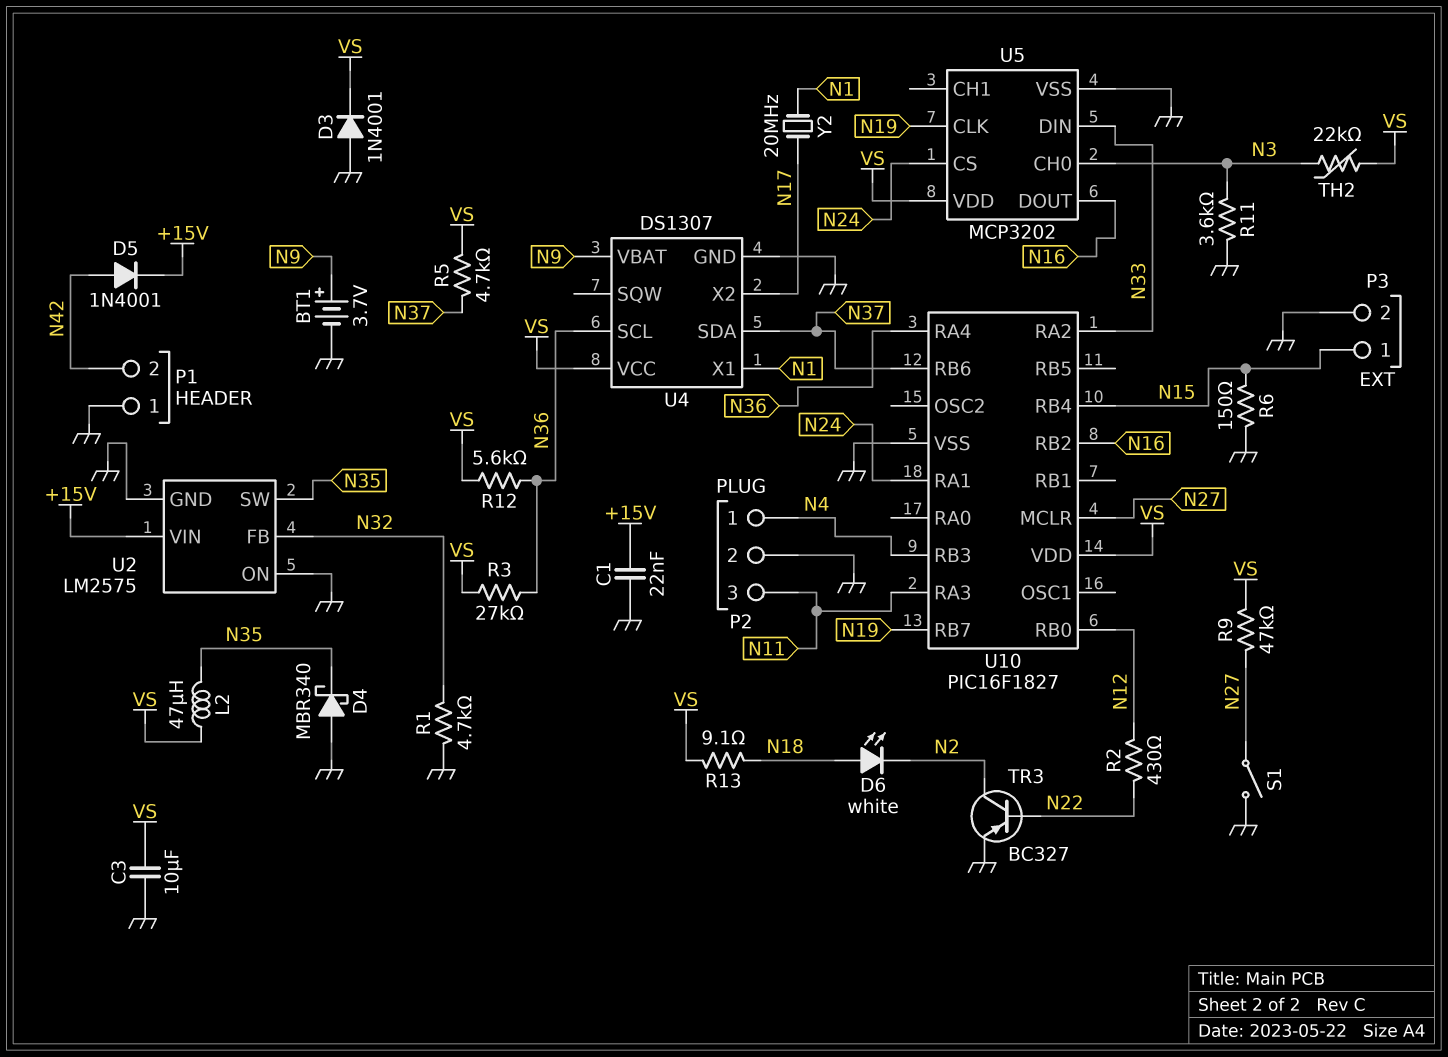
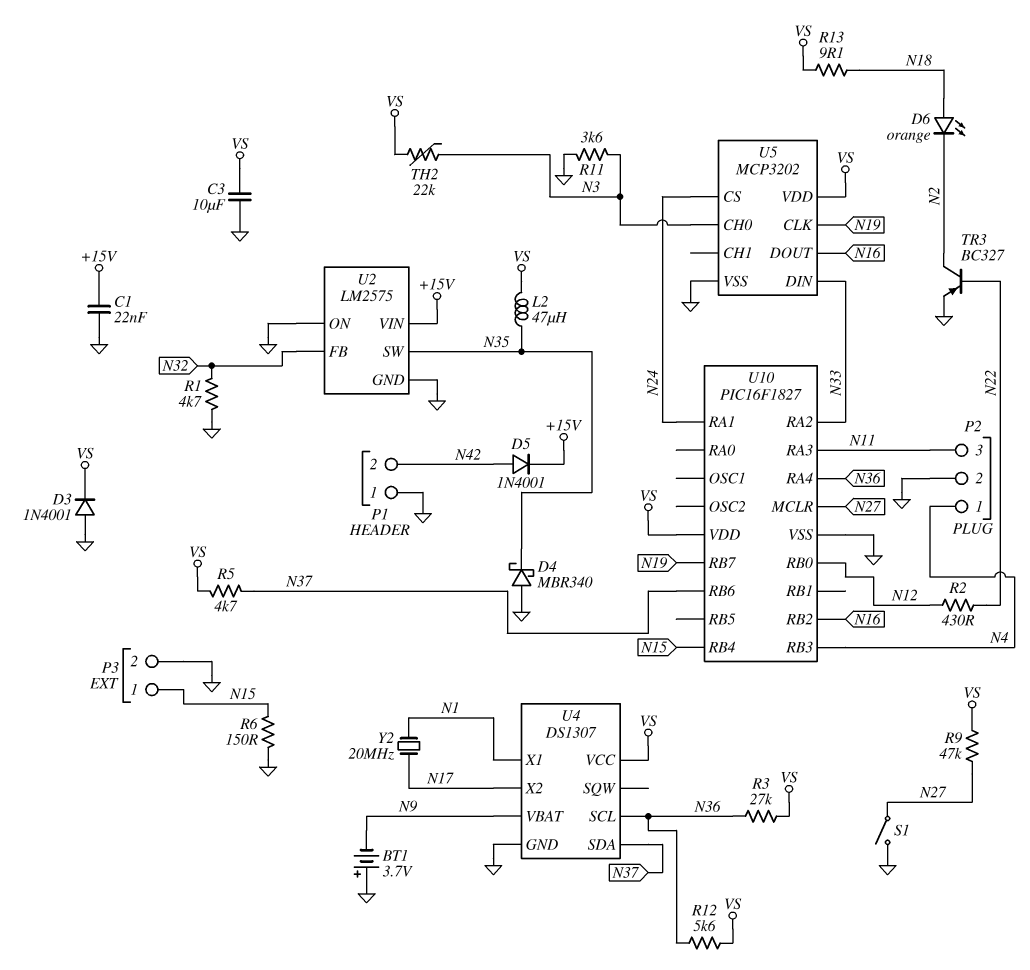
BT1: 3.7V (plus N9, minus GND) -> 3.7V (plus GND, minus N9)
D6: LED white (A N18, K N2) -> LED orange (A N18, K N2)

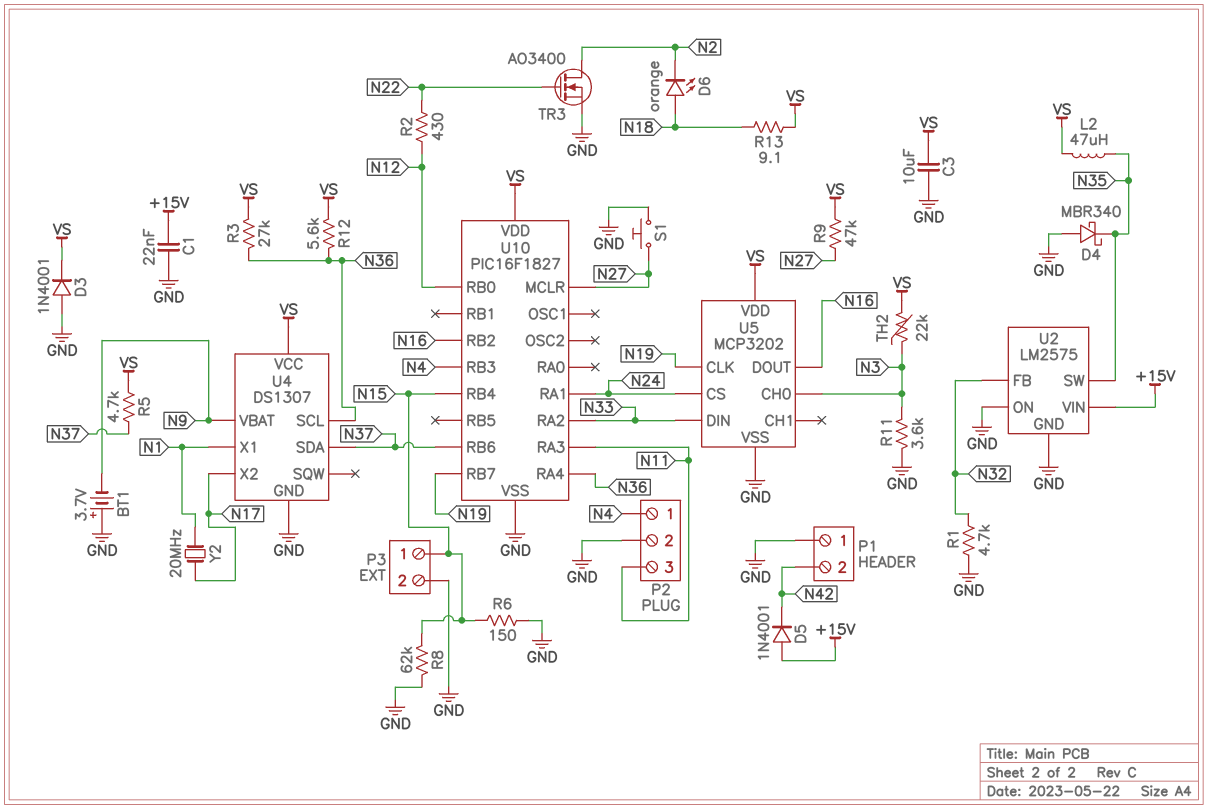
D5: diode 1N4001 (A N42, K +15V) -> diode 1N4001 (A +15V, K N42)
R8: none -> 62k (GND, N15)
S1: switch (GND, N27) -> button (GND, N27)
TR3: PNP BC327 (B N22, C N2, E GND) -> NMOS AO3400 (G N22, D N2, S GND)

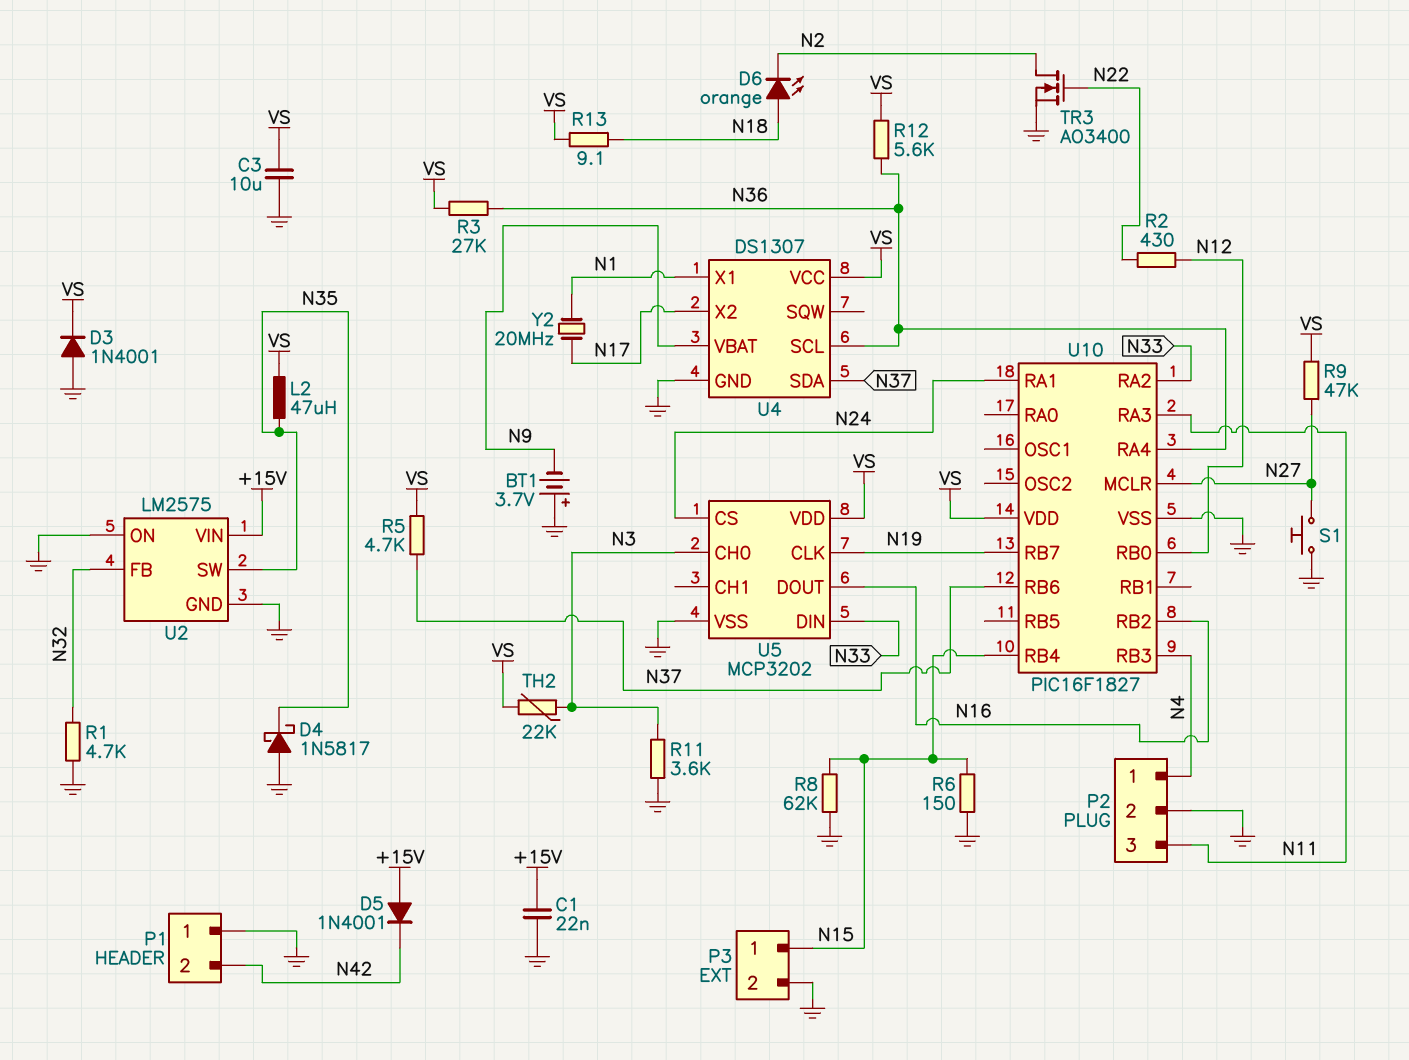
D4: schottky MBR340 (A GND, K N35) -> schottky 1N5817 (A GND, K N35)

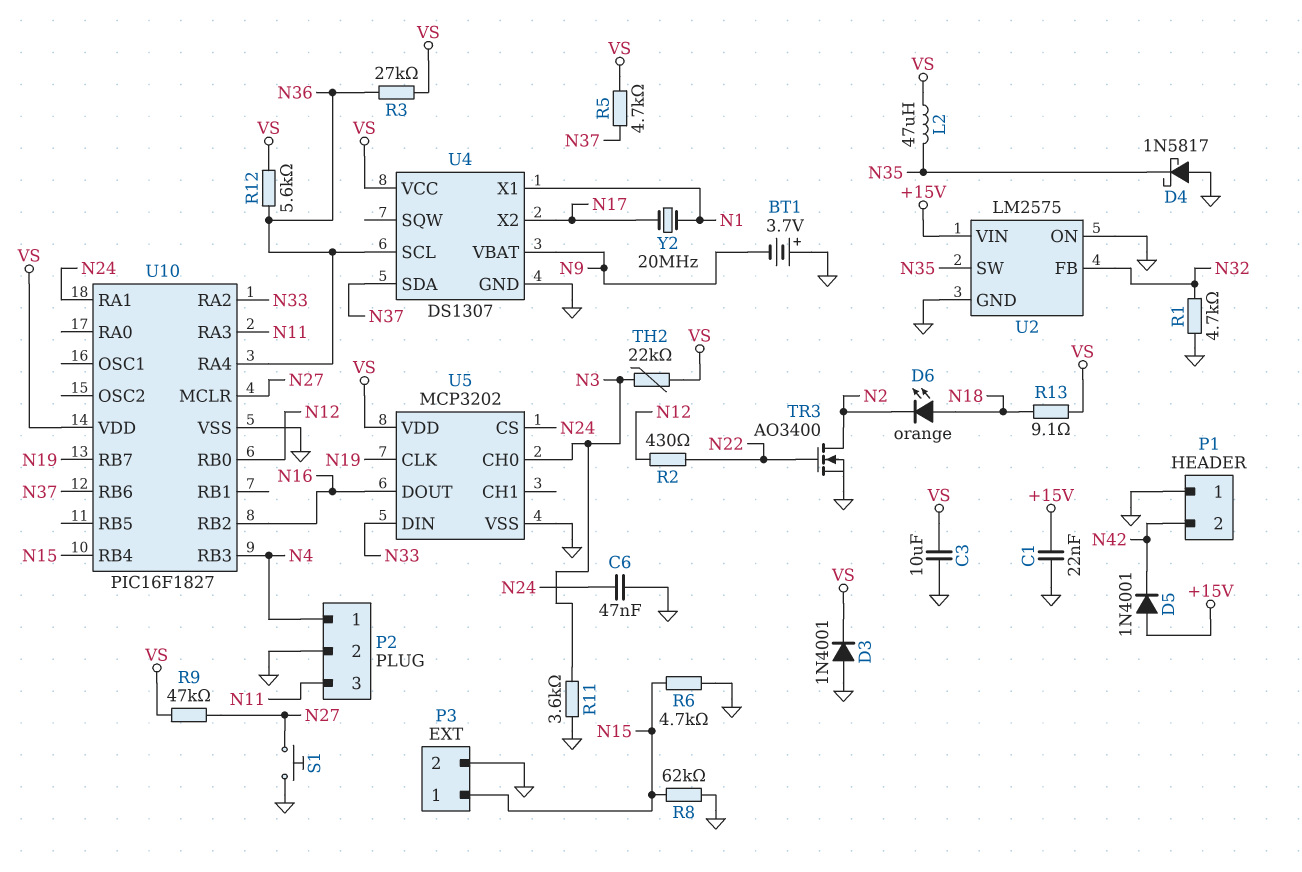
C6: none -> 47nF (GND, N24)
R6: 150 (GND, N15) -> 4.7k (GND, N15)

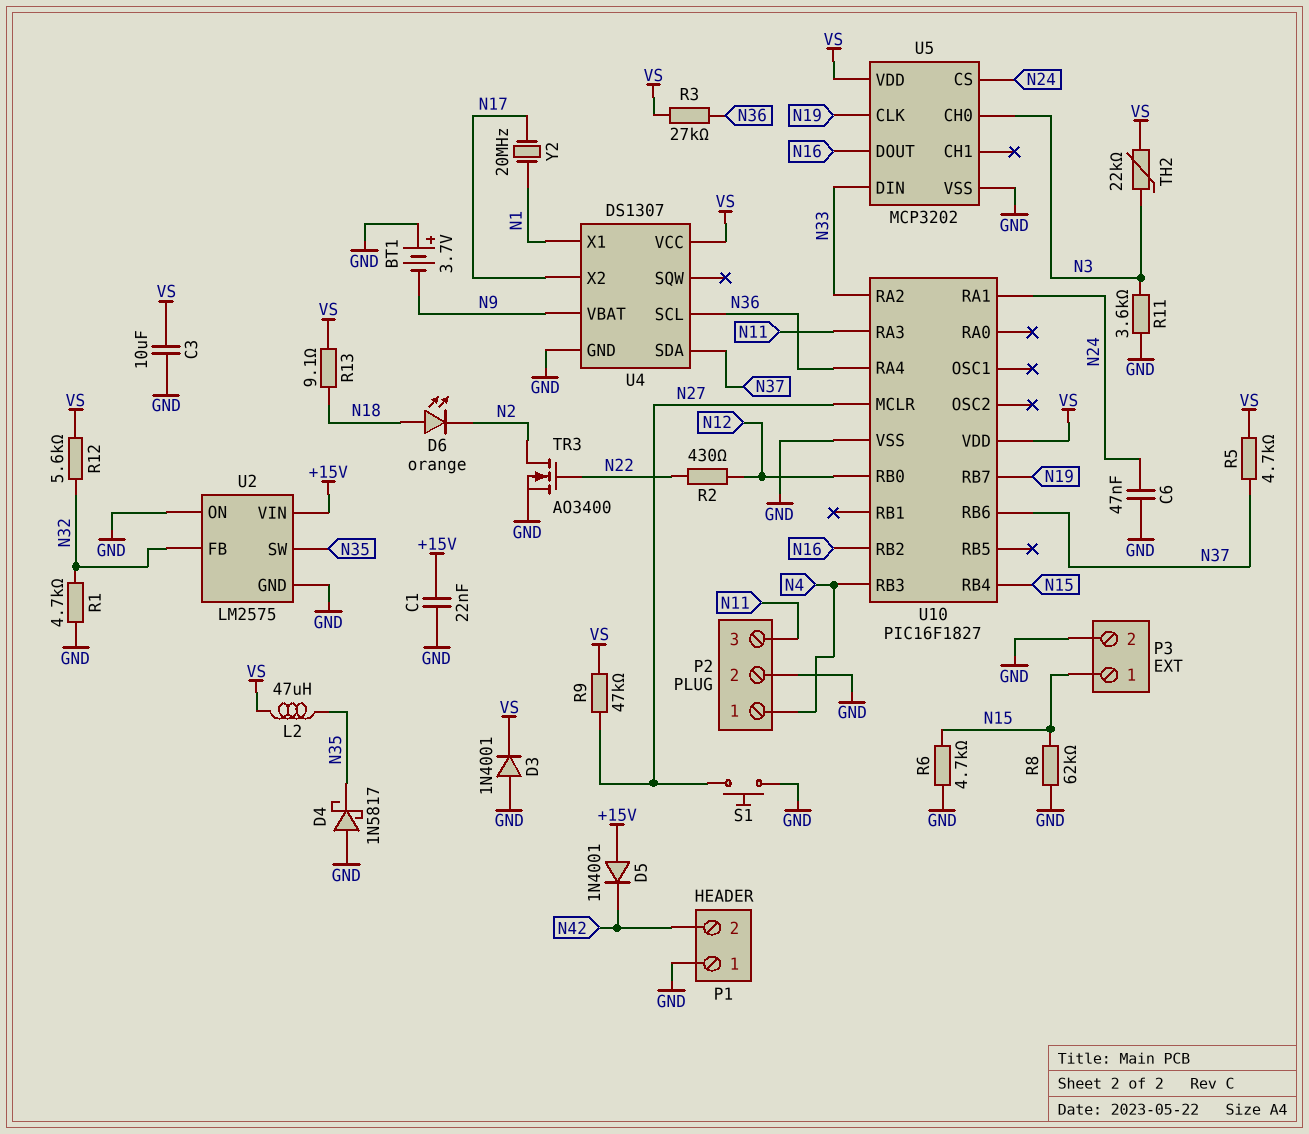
R12: 5.6k (N36, VS) -> 5.6k (N32, VS)

